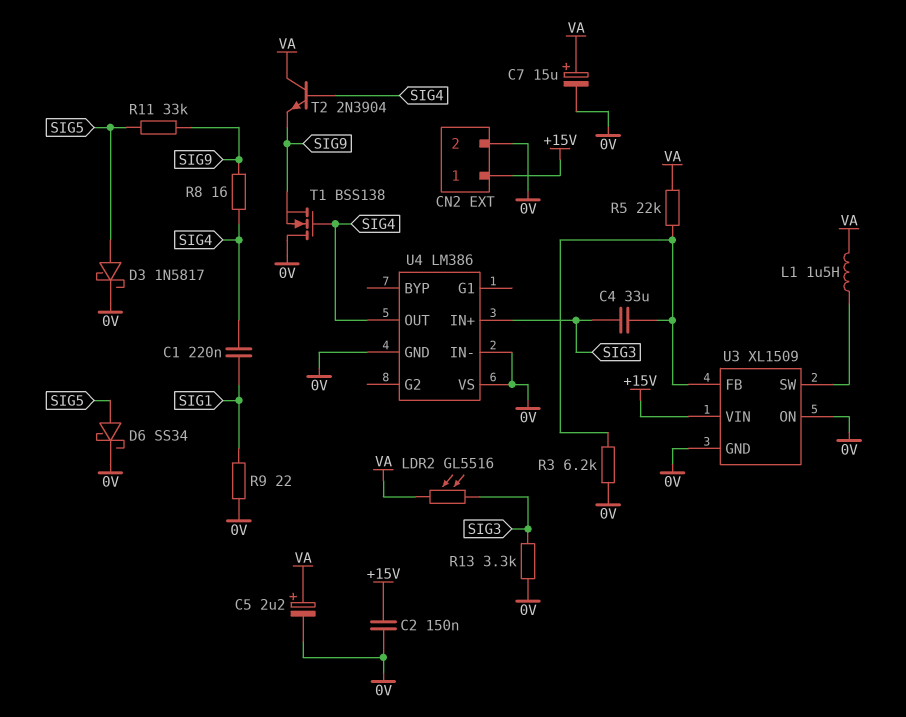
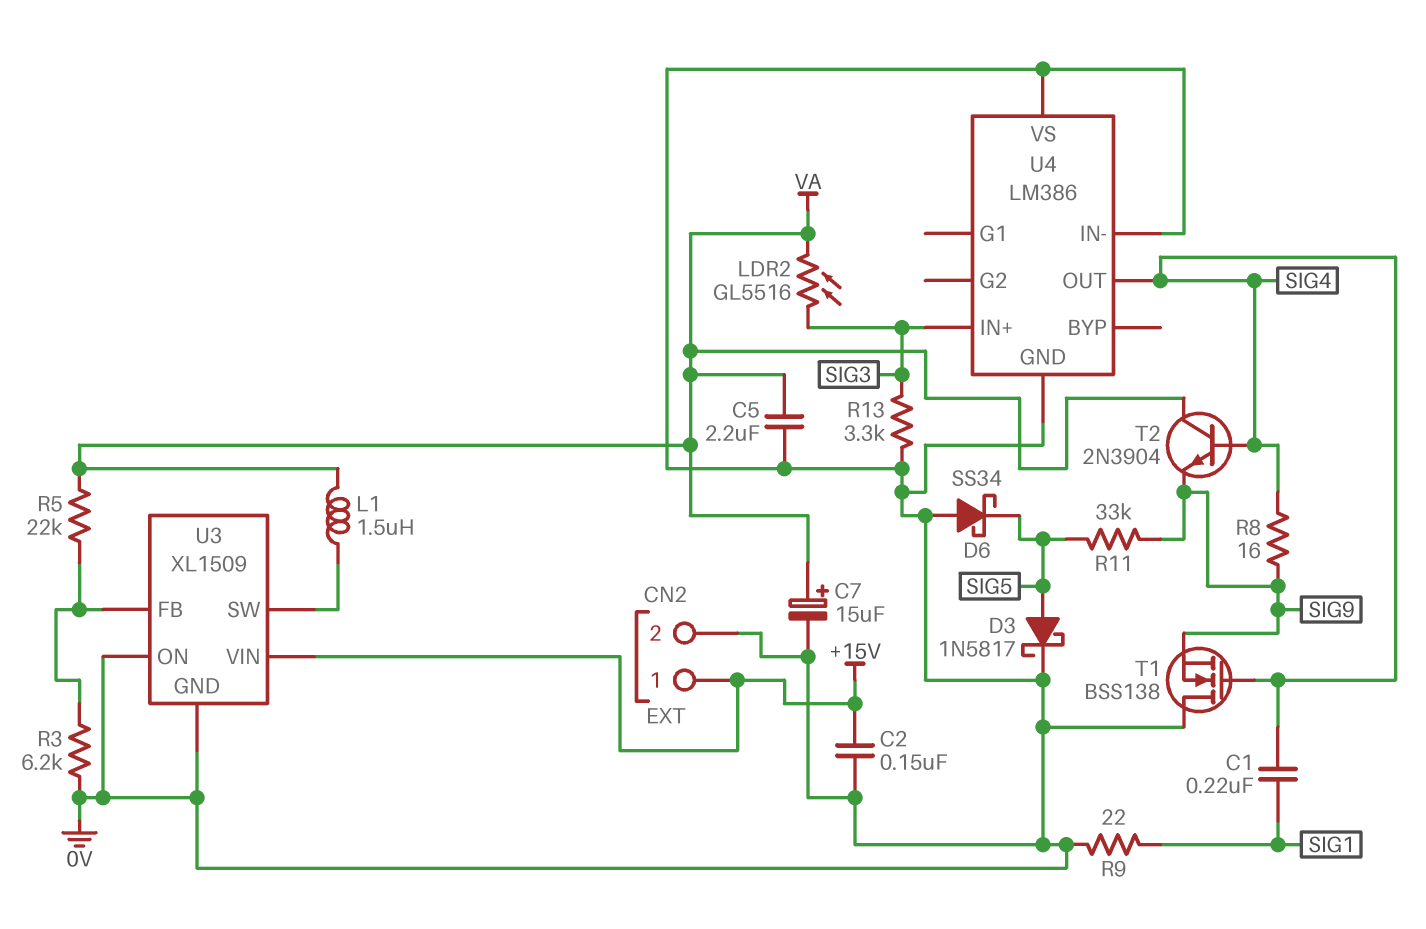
C4: 33uF (SIG3, U3/FB) -> none
C5: 2.2uF (plus VA, minus 0V) -> 2.2uF (0V, VA)
D6: schottky SS34 (A SIG5, K 0V) -> schottky SS34 (A 0V, K SIG5)

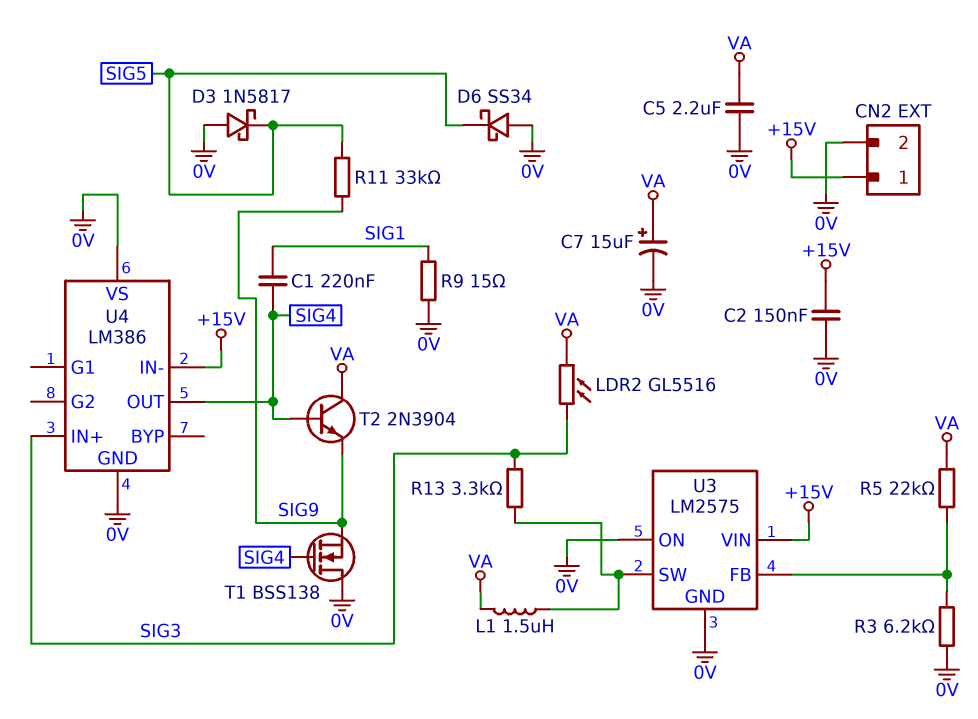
D3: schottky 1N5817 (A SIG5, K 0V) -> schottky 1N5817 (A 0V, K SIG5)
R8: 16 (SIG4, SIG9) -> none
R9: 22 (0V, SIG1) -> 15 (0V, SIG1)
R13: 3.3k (0V, SIG3) -> 3.3k (SIG3, U3/SW)
U3: XL1509 -> LM2575
U4 pin IN-: 0V -> +15V

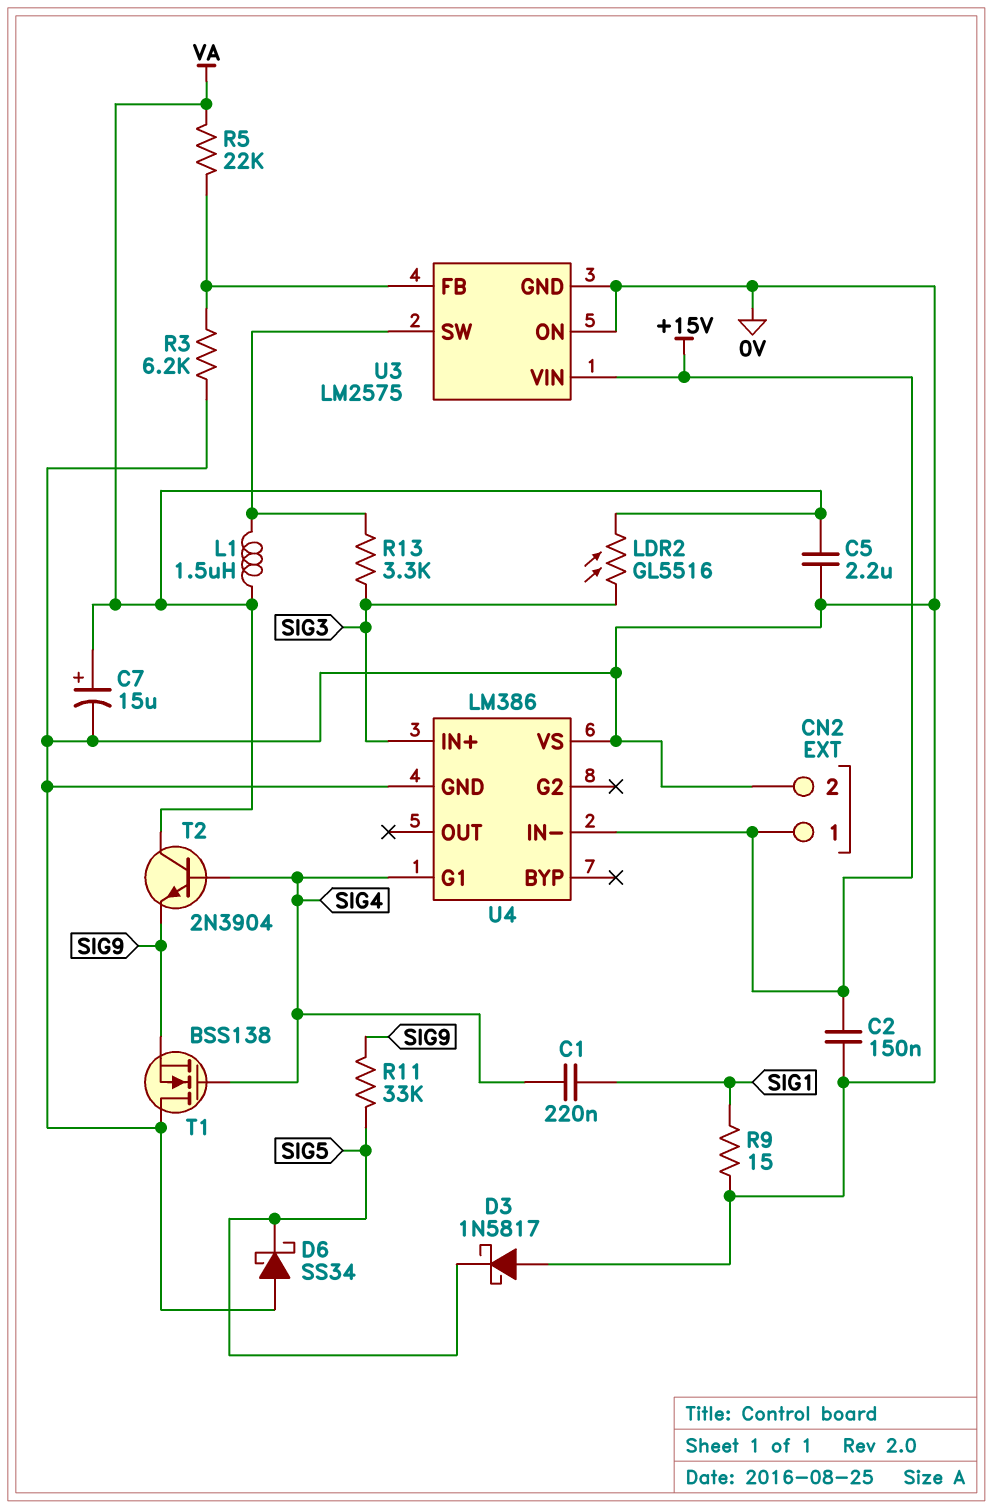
U4 pin G1: none -> SIG4
U4 pin OUT: SIG4 -> none

